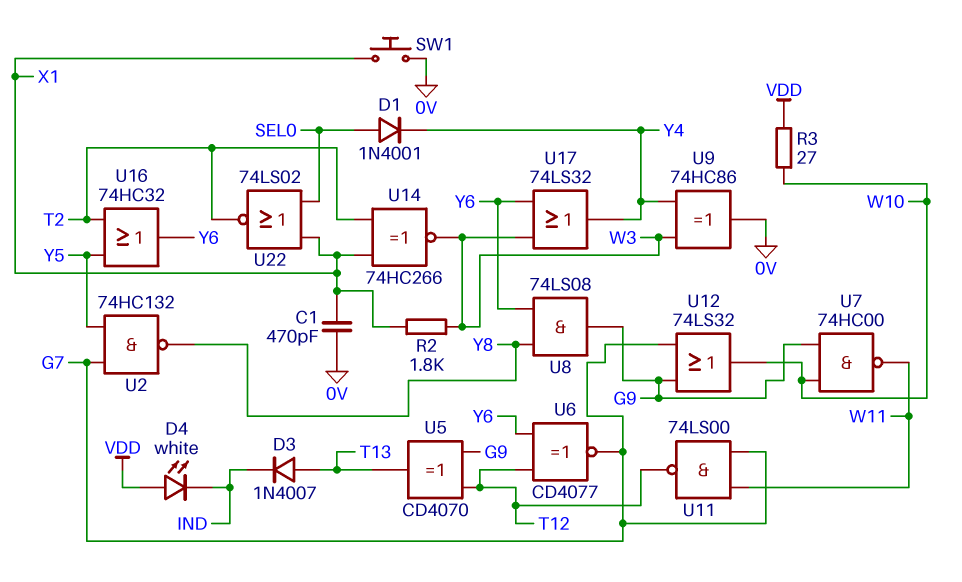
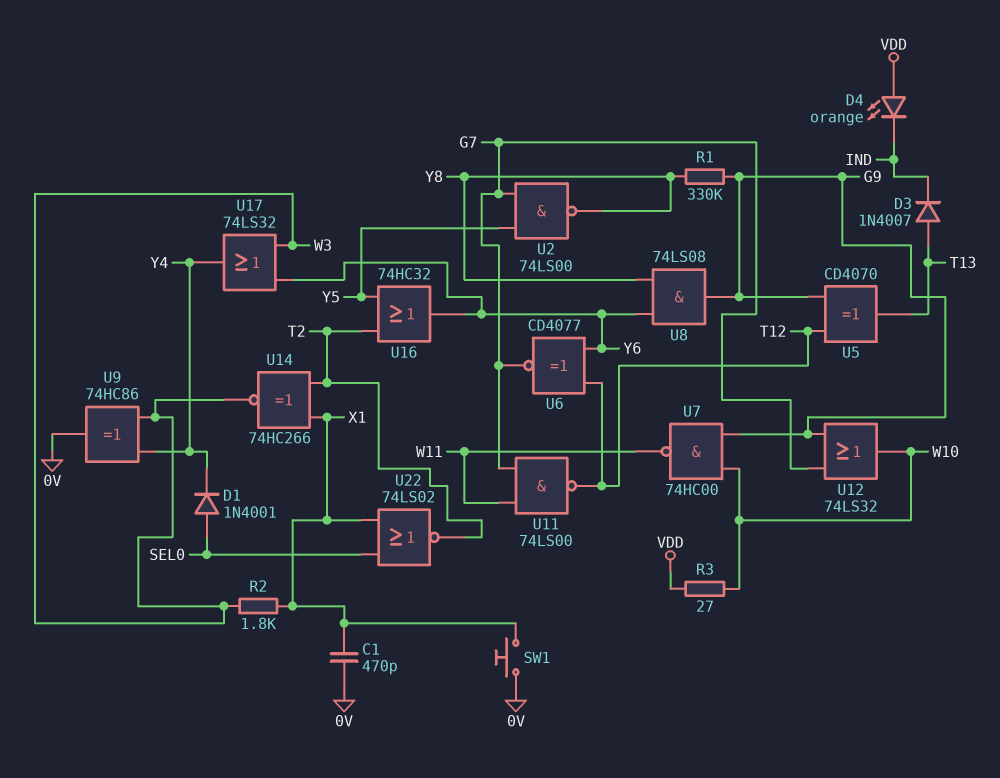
D4: LED white (A VDD, K IND) -> LED orange (A VDD, K IND)
R1: none -> 330k (G9, Y8)
U2: NAND 74HC132 (in G7, in Y5, out Y8) -> NAND 74LS00 (in G7, in Y5, out Y8)

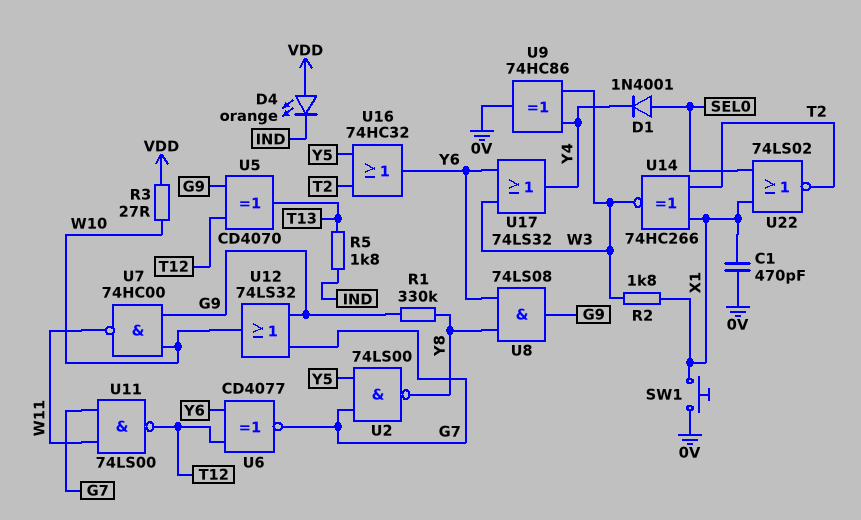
D3: diode 1N4007 (A T13, K IND) -> none
R5: none -> 1.8k (IND, T13)

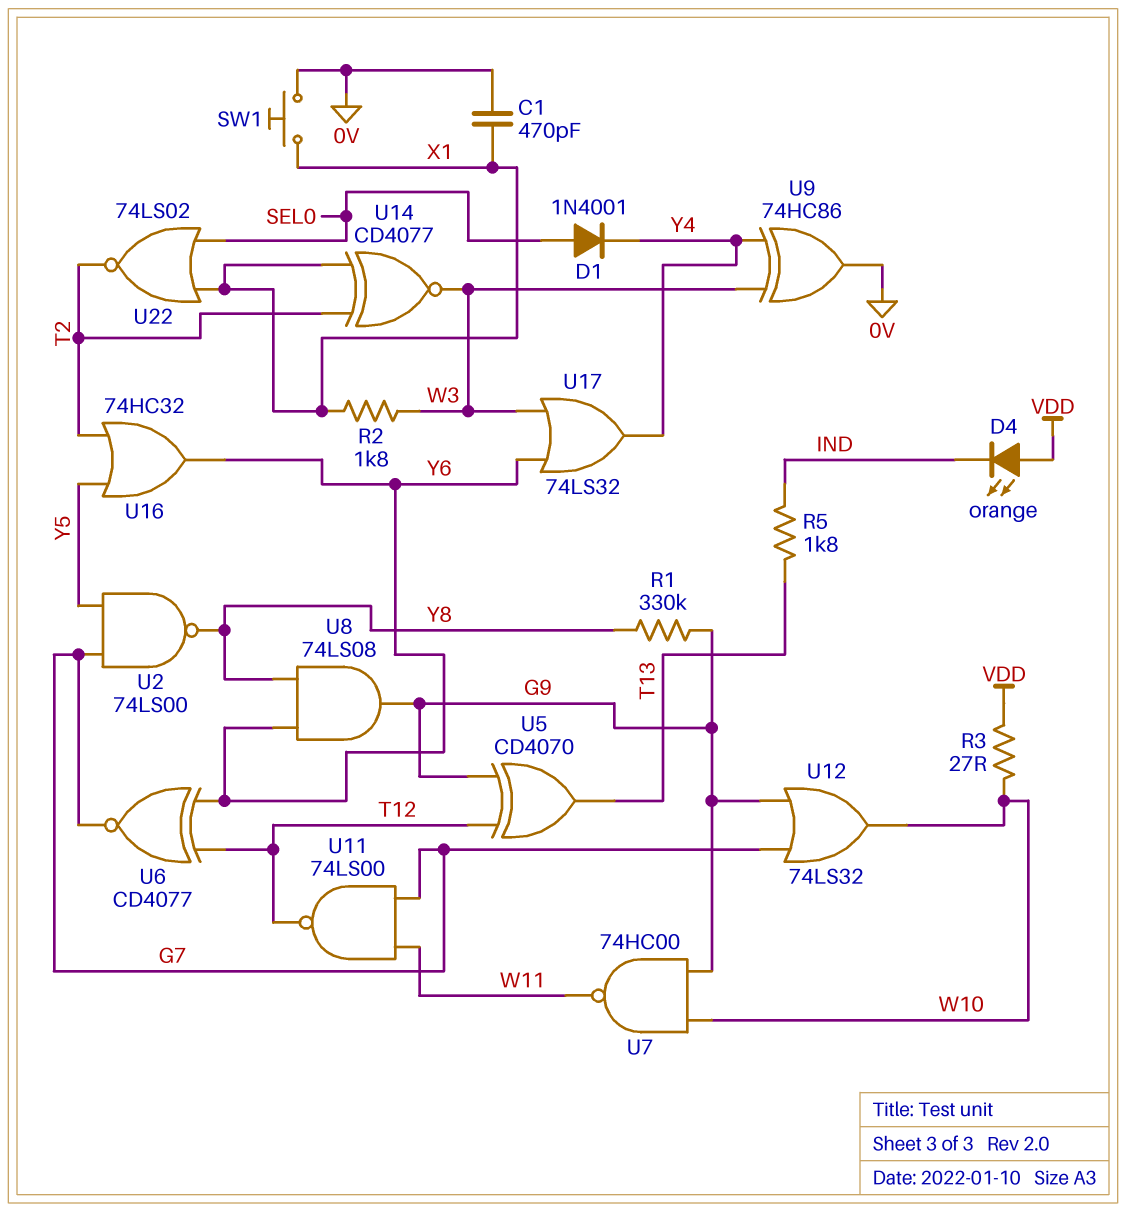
U14: XNOR 74HC266 (in T2, in X1, out W3) -> XNOR CD4077 (in T2, in X1, out W3)

